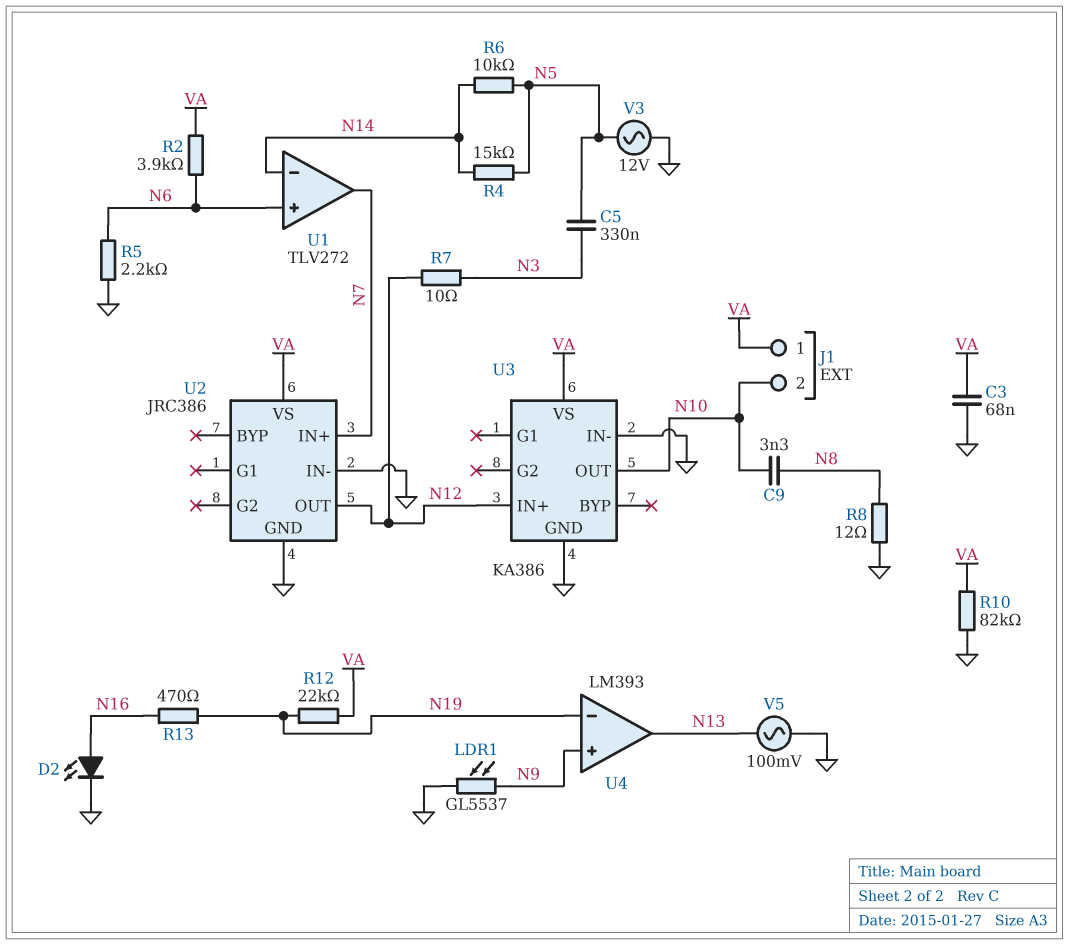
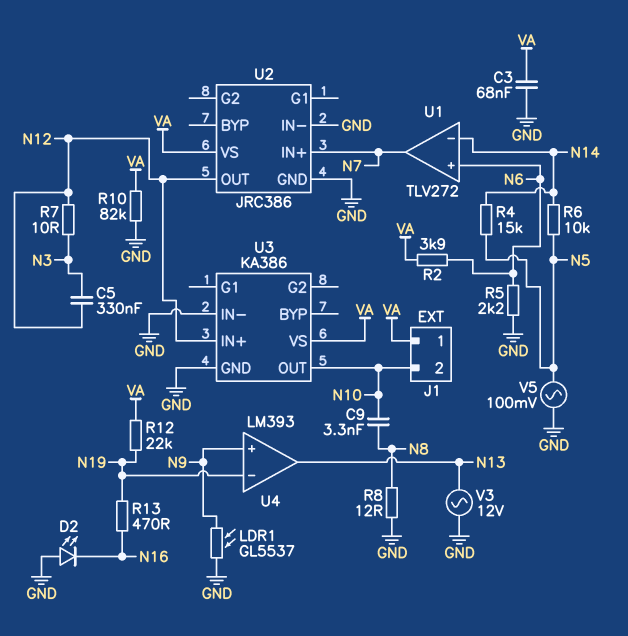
C5: 330nF (N3, N5) -> 330nF (N3, N12)
D2: LED (A N16, K GND) -> LED (A GND, K N16)
V3: AC 12V (GND, N5) -> AC 12V (GND, N13)
V5: AC 100mV (GND, N13) -> AC 100mV (GND, N5)

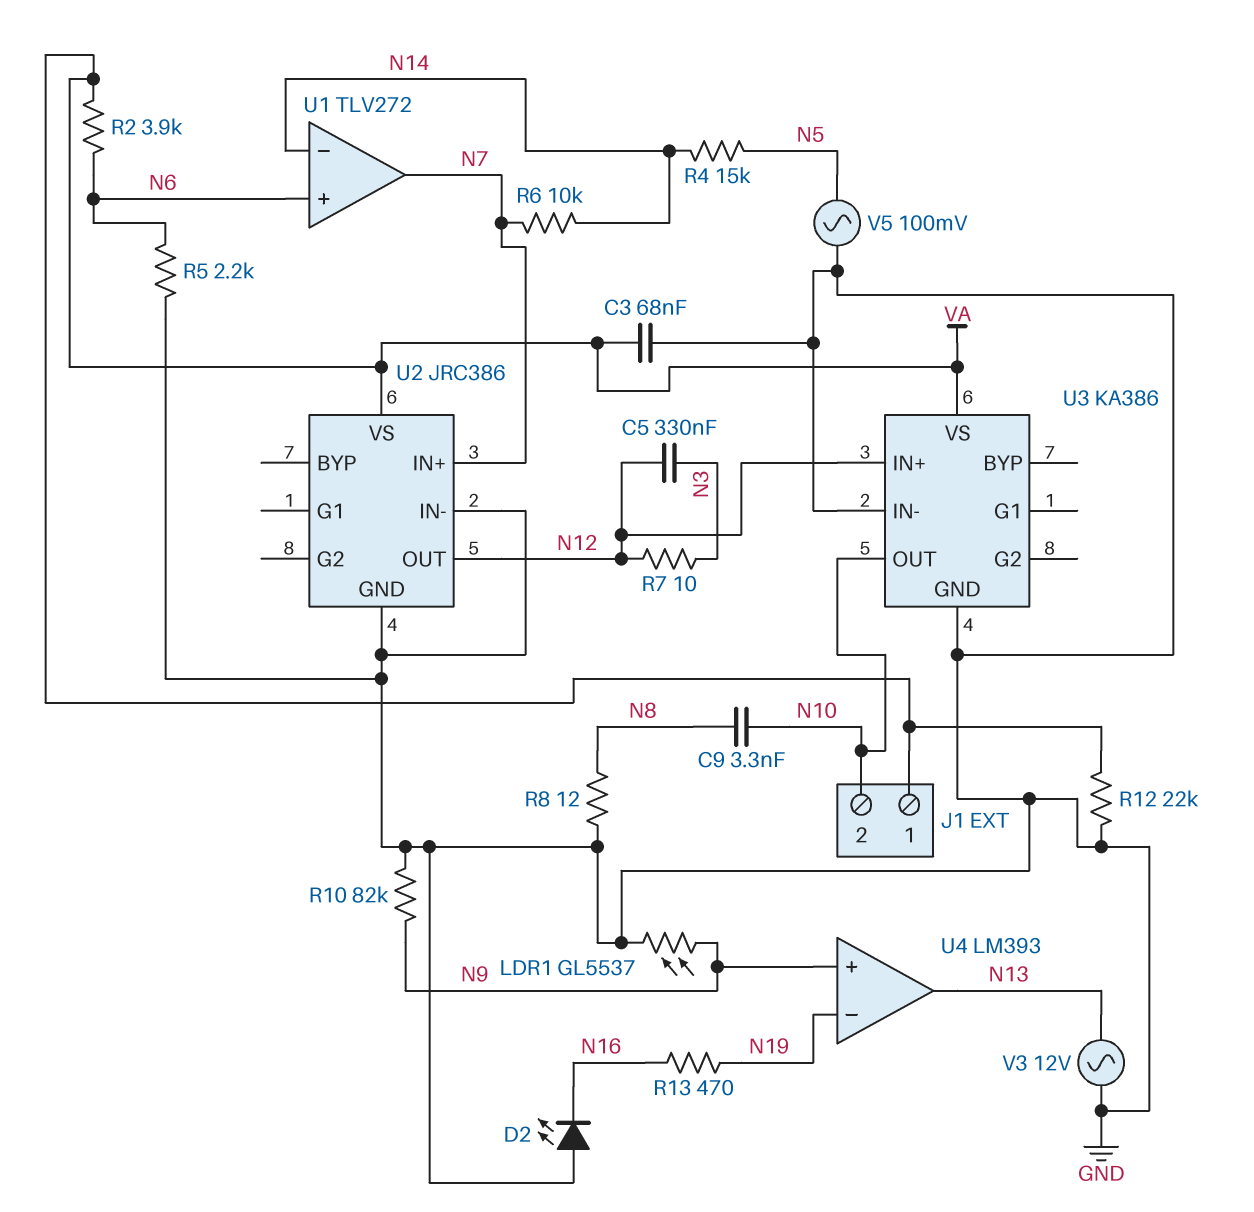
R6: 10k (N5, N14) -> 10k (N7, N14)
R10: 82k (GND, VA) -> 82k (GND, N9)
R12: 22k (N19, VA) -> 22k (GND, VA)

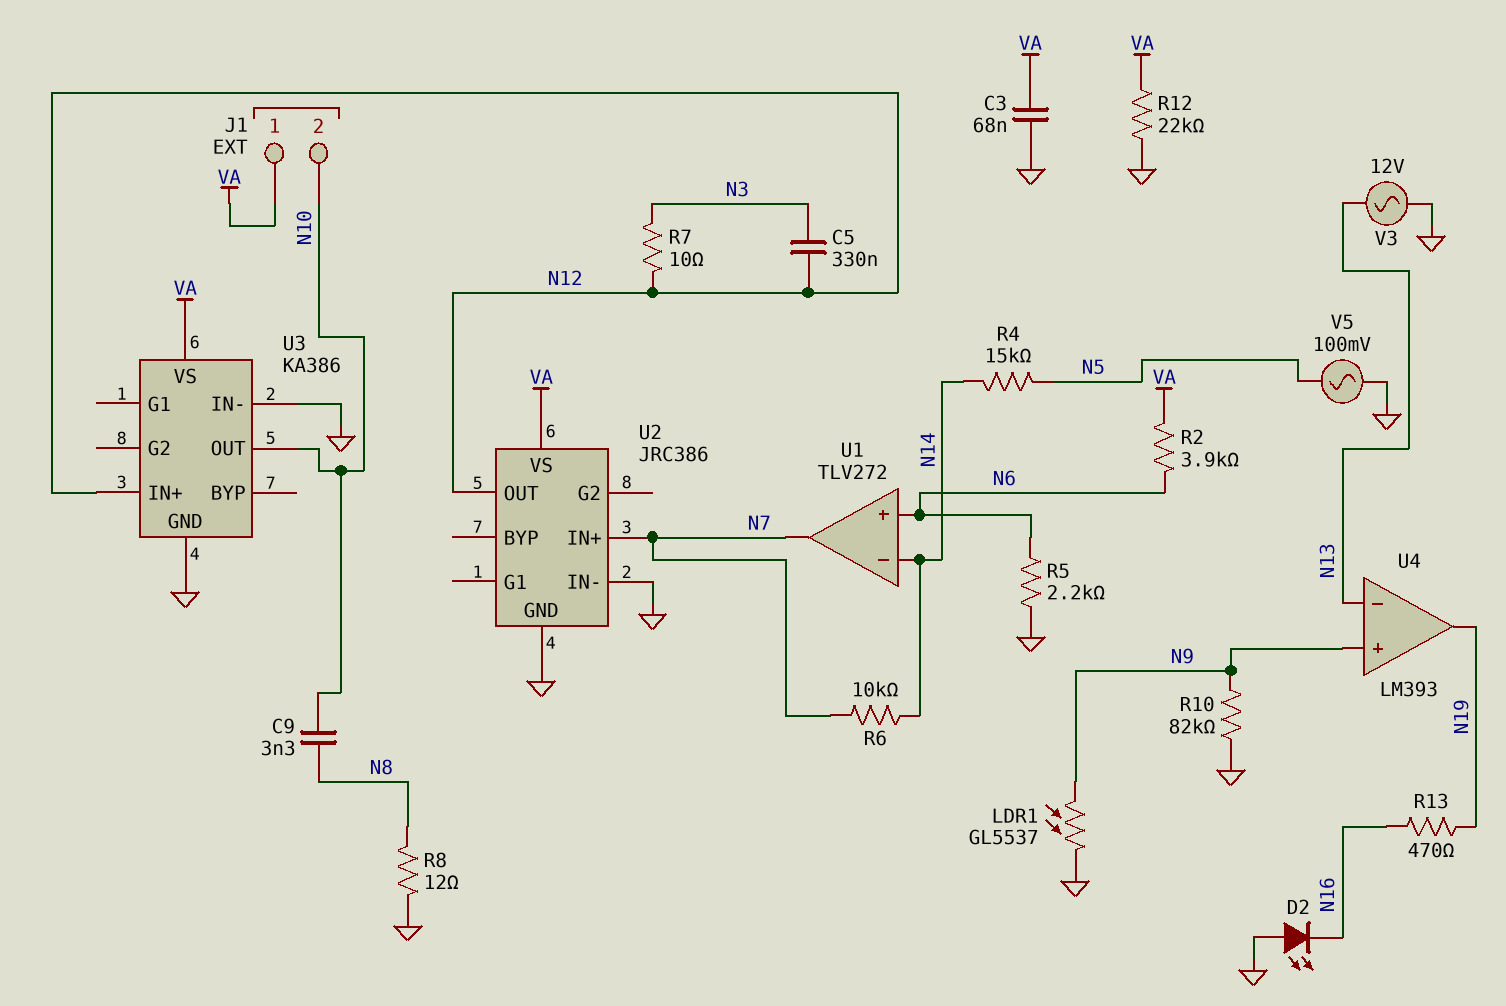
U4 pin in-: N19 -> N13
U4 pin out: N13 -> N19

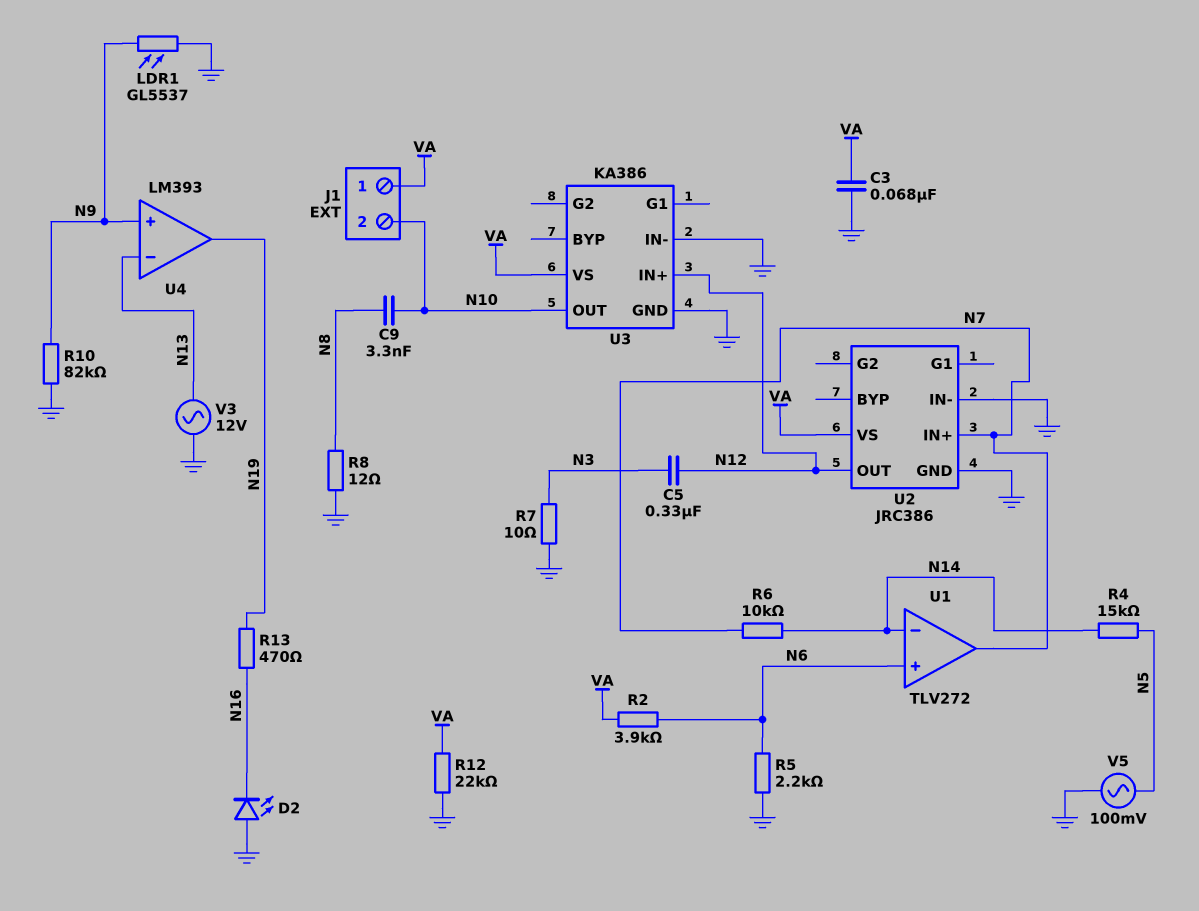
R7: 10 (N3, N12) -> 10 (GND, N3)

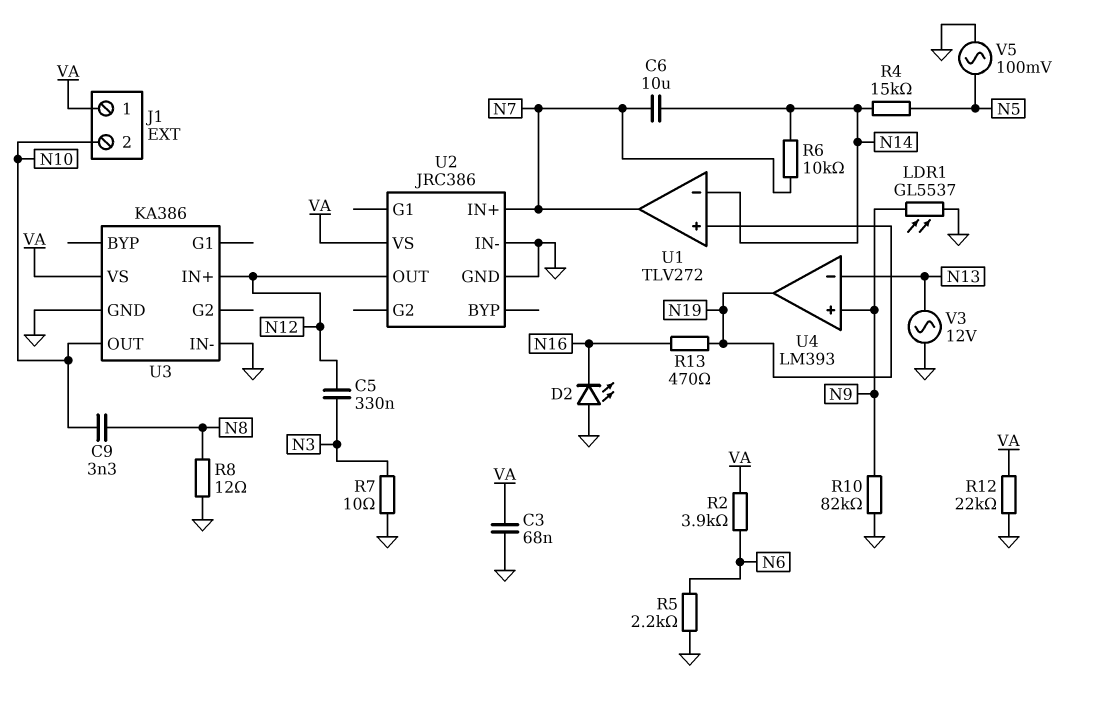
C6: none -> 10uF (N7, N14)
U1 pin in+: N6 -> N19

